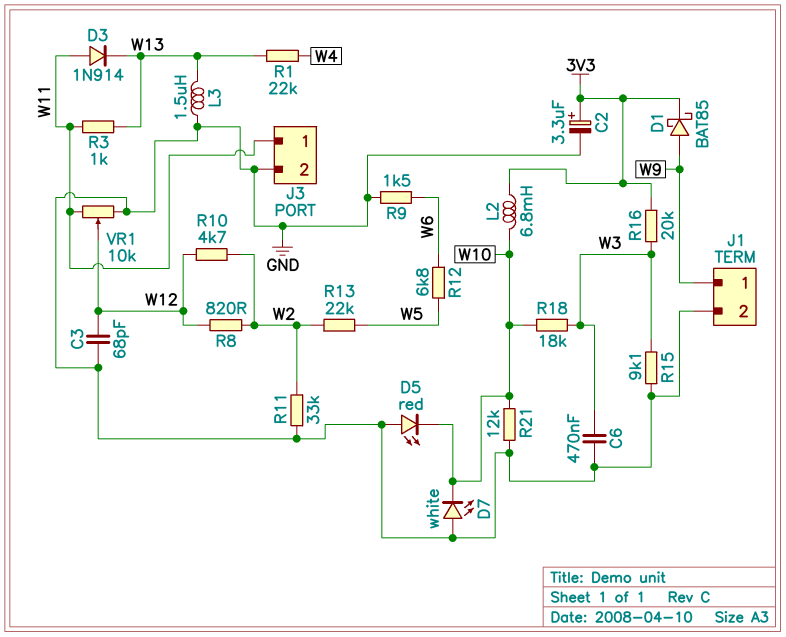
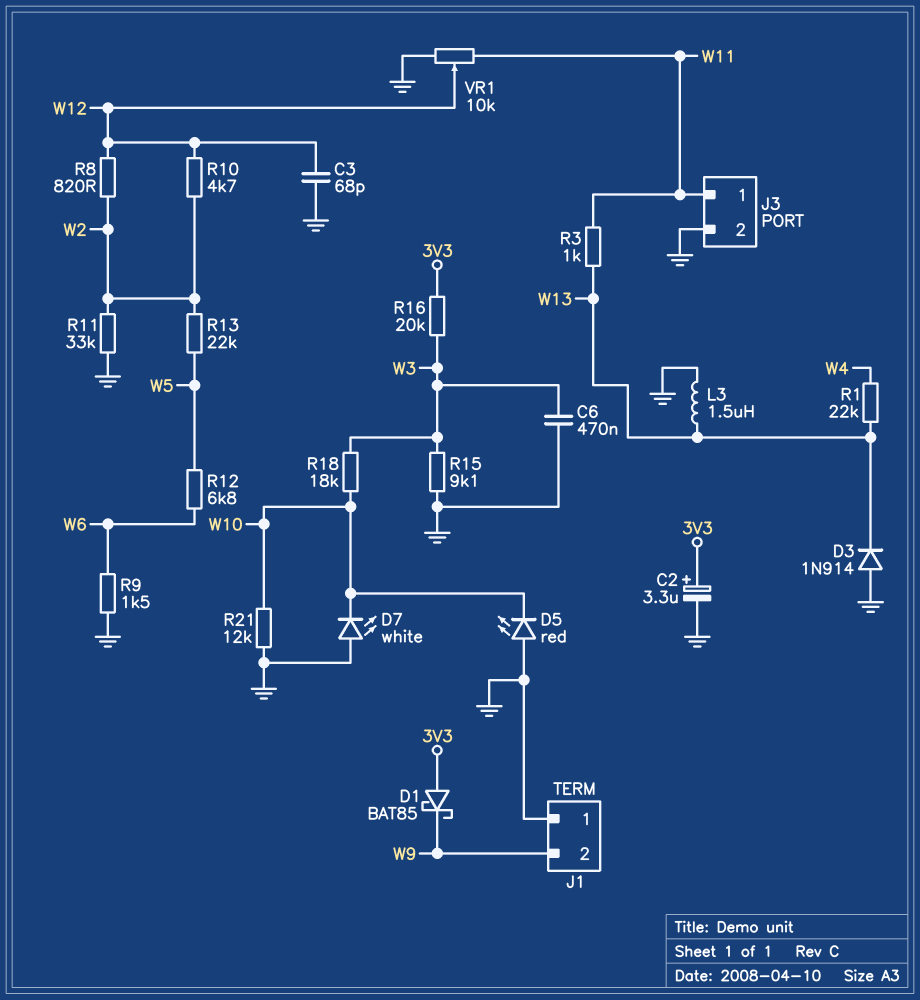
D1: schottky BAT85 (A W9, K 3V3) -> schottky BAT85 (A 3V3, K W9)
D3: diode 1N914 (A W11, K W13) -> diode 1N914 (A GND, K W13)
J1 pin 1: W9 -> GND
J1 pin 2: GND -> W9
L2: 6.8mH (3V3, W10) -> none

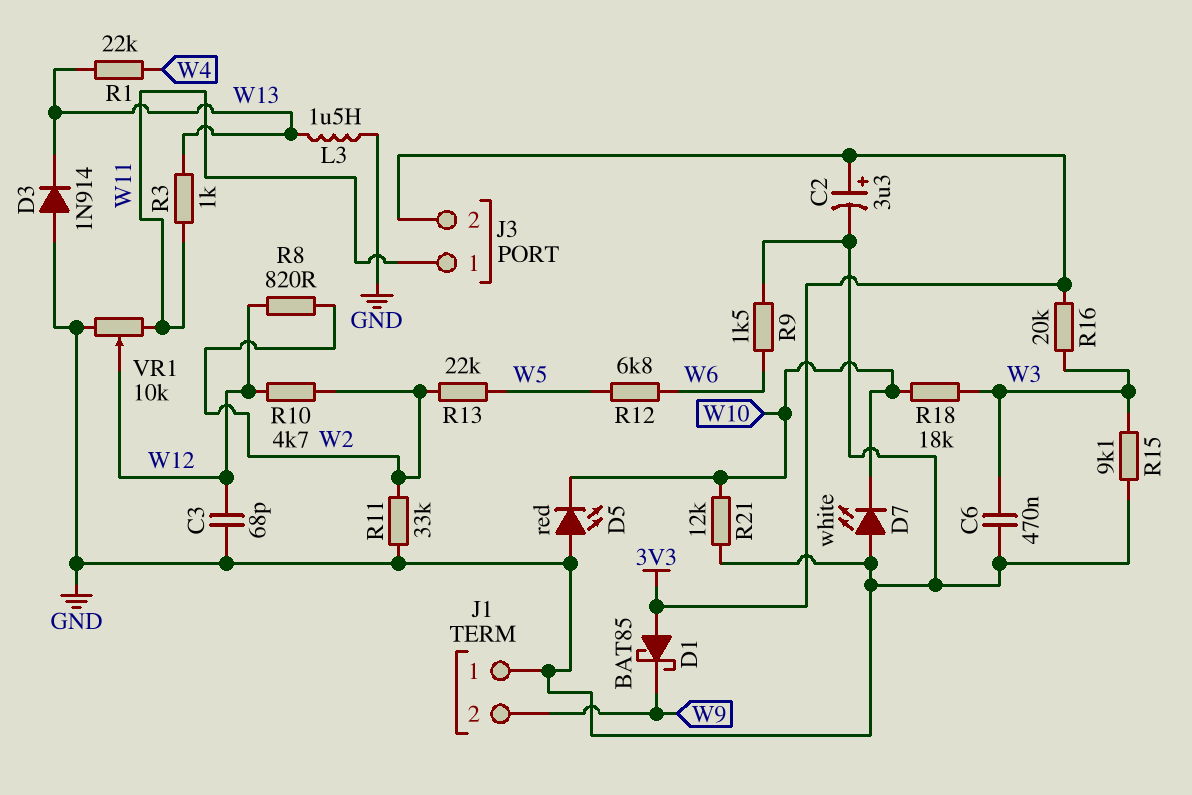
J3 pin 2: GND -> 3V3

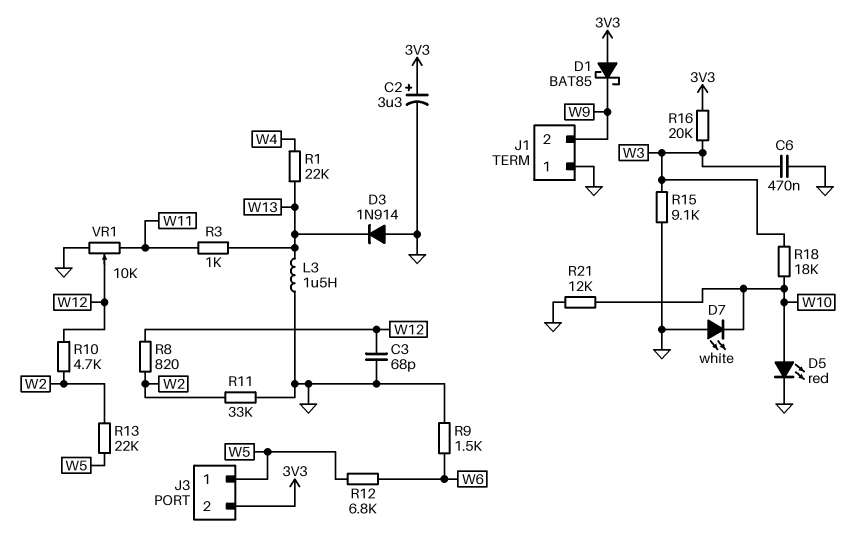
D5: LED red (A GND, K W10) -> LED red (A W10, K GND)
J3 pin 1: W11 -> W5

